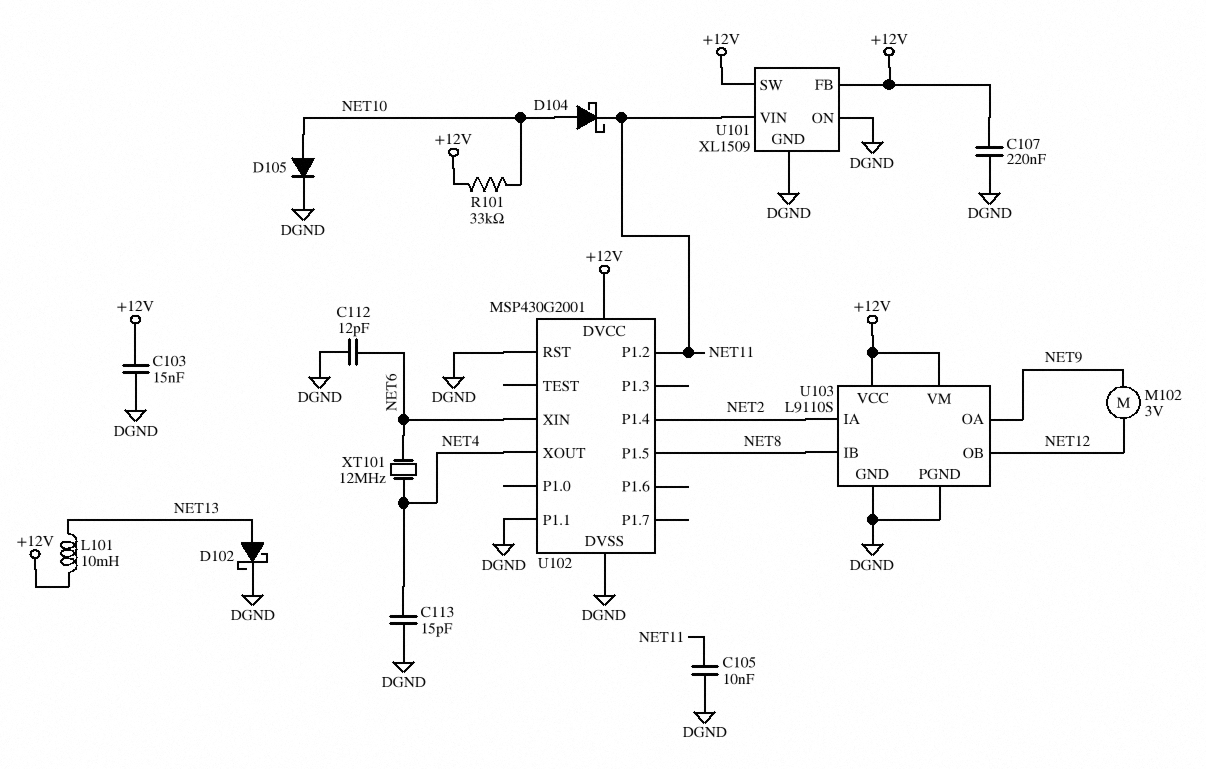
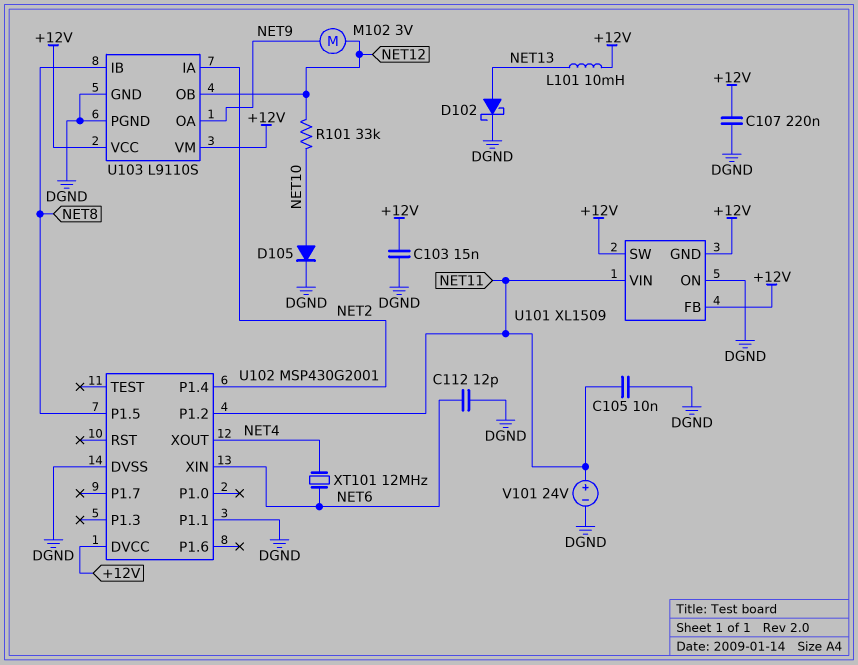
C113: 15pF (DGND, NET4) -> none
D104: schottky (A NET10, K NET11) -> none
R101: 33k (+12V, NET10) -> 33k (NET10, NET12)
U101 pin GND: DGND -> +12V
U102 pin RST: DGND -> none
V101: none -> 24V (plus NET11, minus DGND)

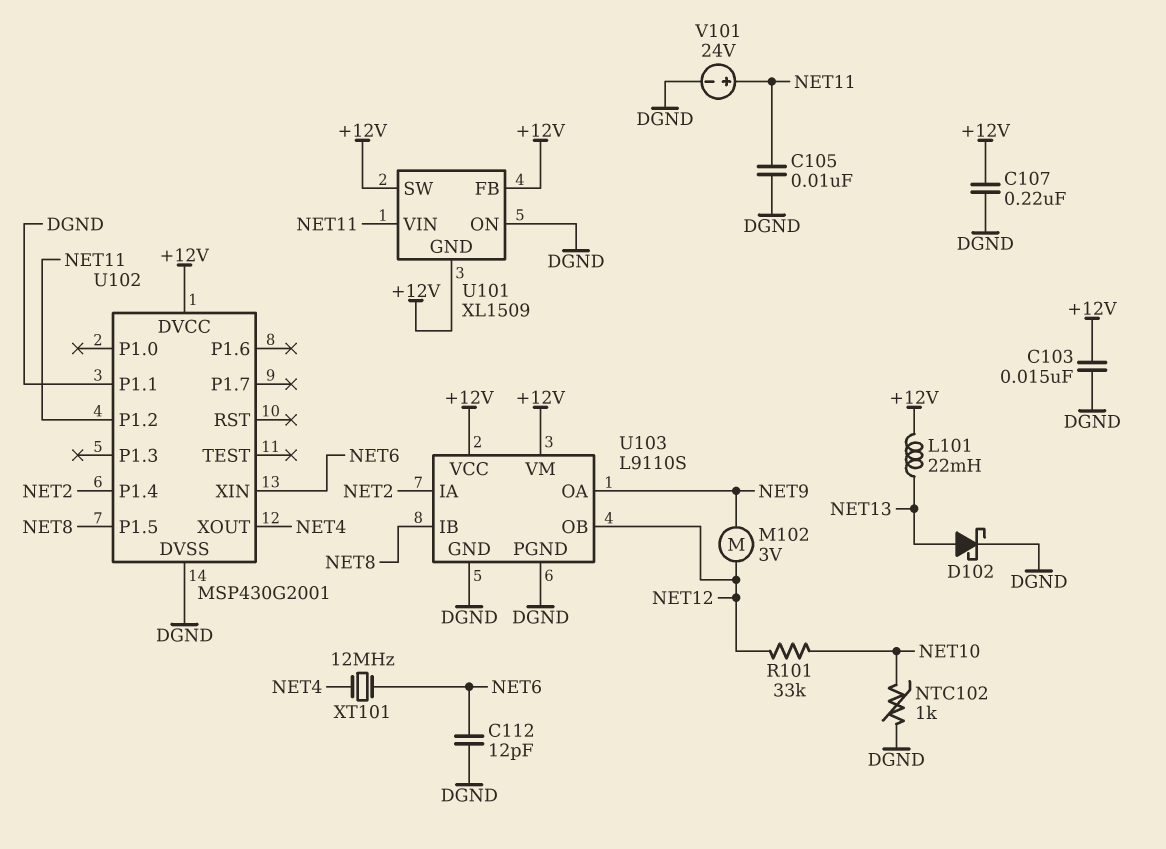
D105: diode (A NET10, K DGND) -> none
L101: 10mH (+12V, NET13) -> 22mH (+12V, NET13)
NTC102: none -> 1k (DGND, NET10)

